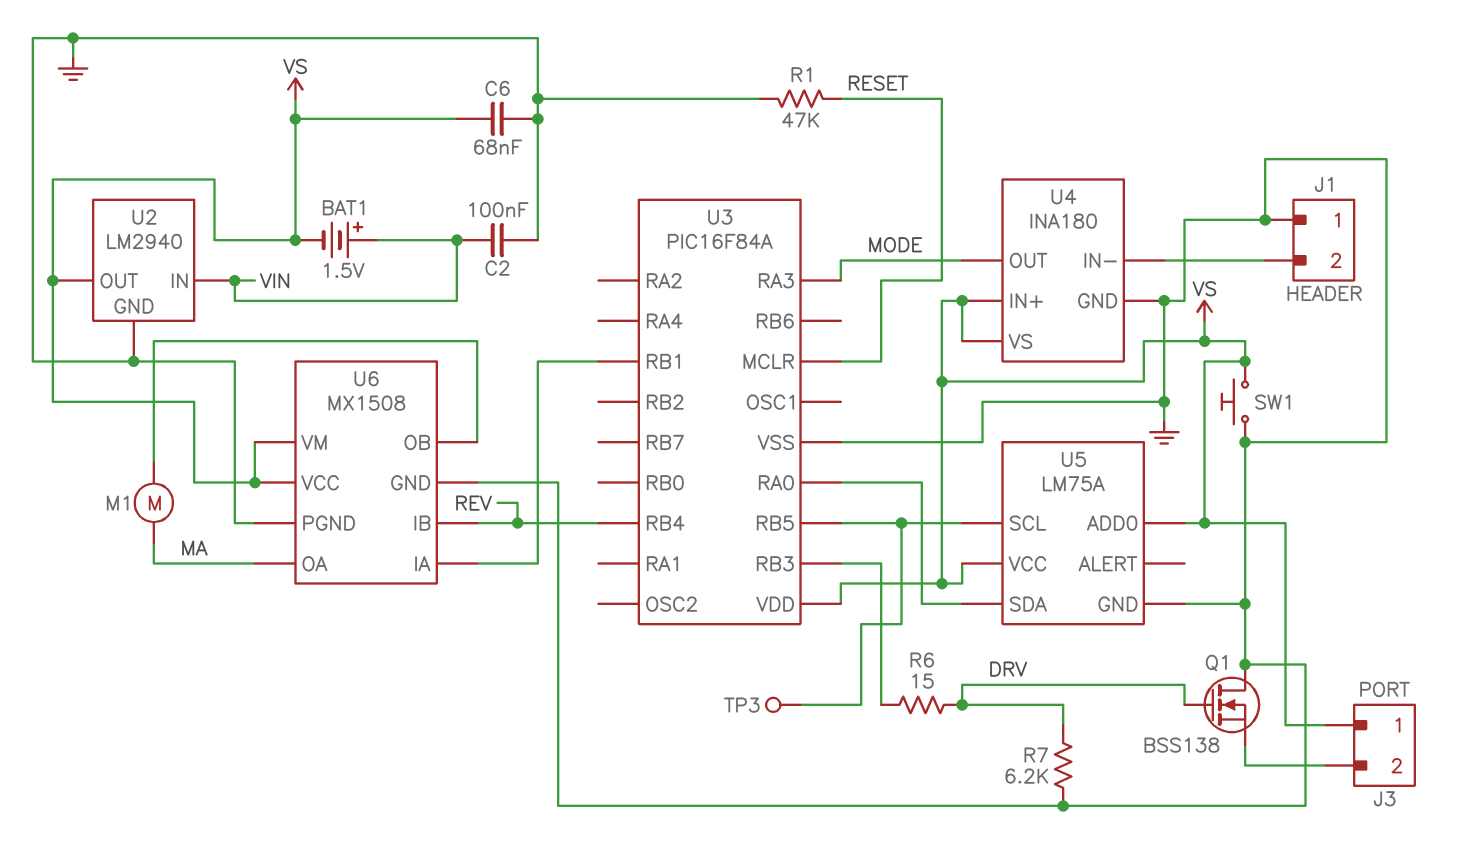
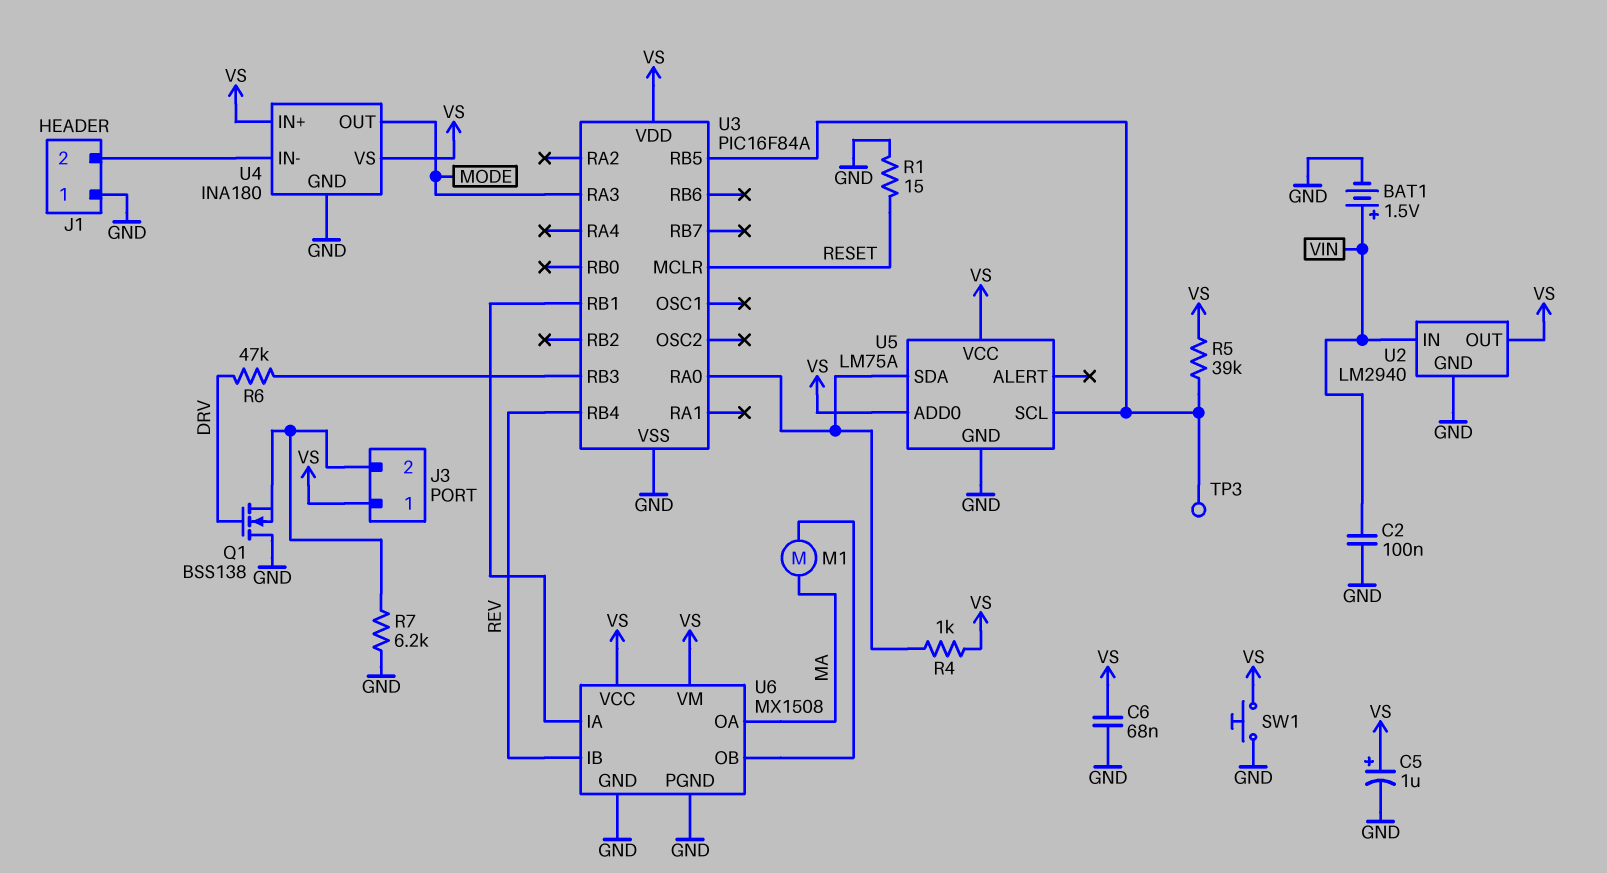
BAT1: 1.5V (plus VIN, minus VS) -> 1.5V (plus VIN, minus GND)
C5: none -> 1uF (plus VS, minus GND)
R1: 47k (GND, RESET) -> 15 (GND, RESET)
R4: none -> 1k (U3/RA0, VS)
R5: none -> 39k (U3/RB5, VS)
R6: 15 (DRV, U3/RB3) -> 47k (DRV, U3/RB3)
R7: 6.2k (DRV, GND) -> 6.2k (GND, J3/2)

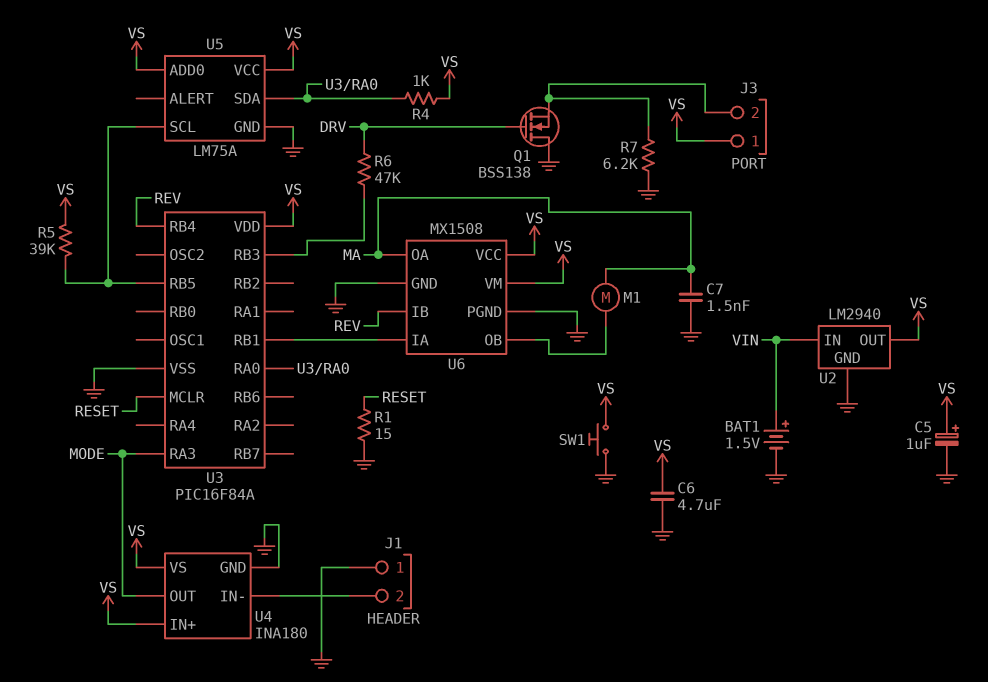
C2: 100nF (GND, VIN) -> none
C6: 68nF (GND, VS) -> 4.7uF (GND, VS)
C7: none -> 1.5nF (GND, MA)
TP3: test point (U3/RB5) -> none

